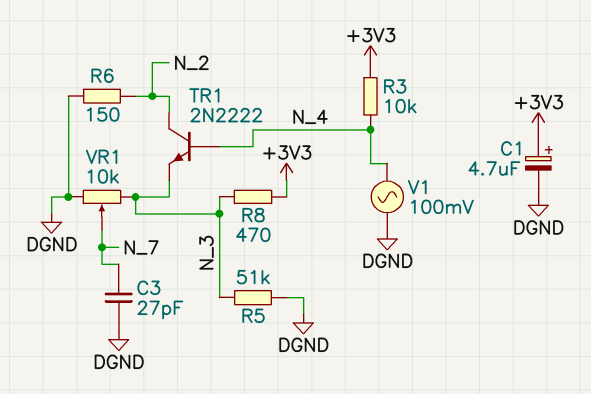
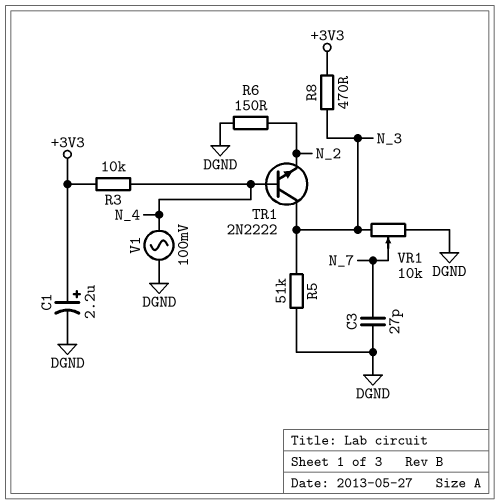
C1: 4.7uF (plus +3V3, minus DGND) -> 2.2uF (plus +3V3, minus DGND)
TR1: NPN 2N2222 (B N_4, C N_2, E N_3) -> NPN 2N2222 (B N_4, C N_3, E N_2)

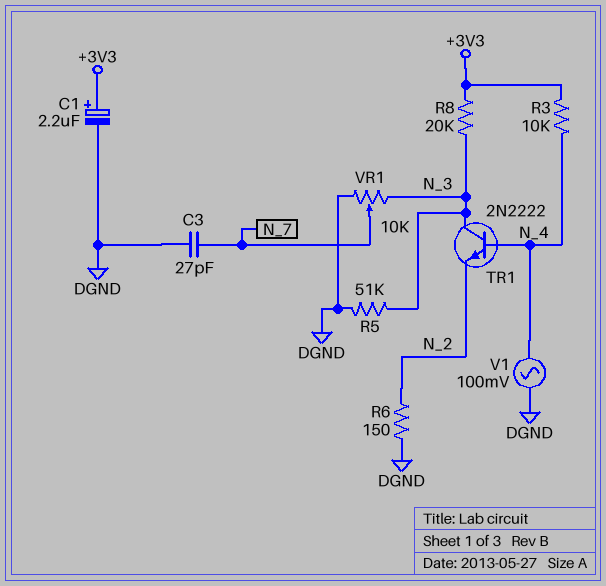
R8: 470 (+3V3, N_3) -> 20k (+3V3, N_3)

